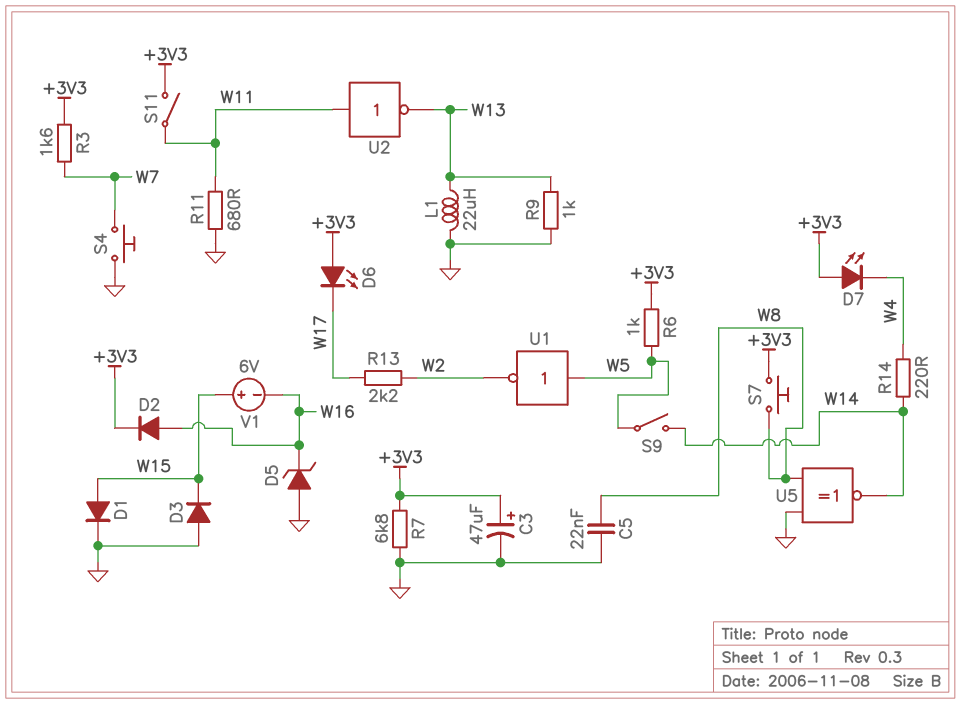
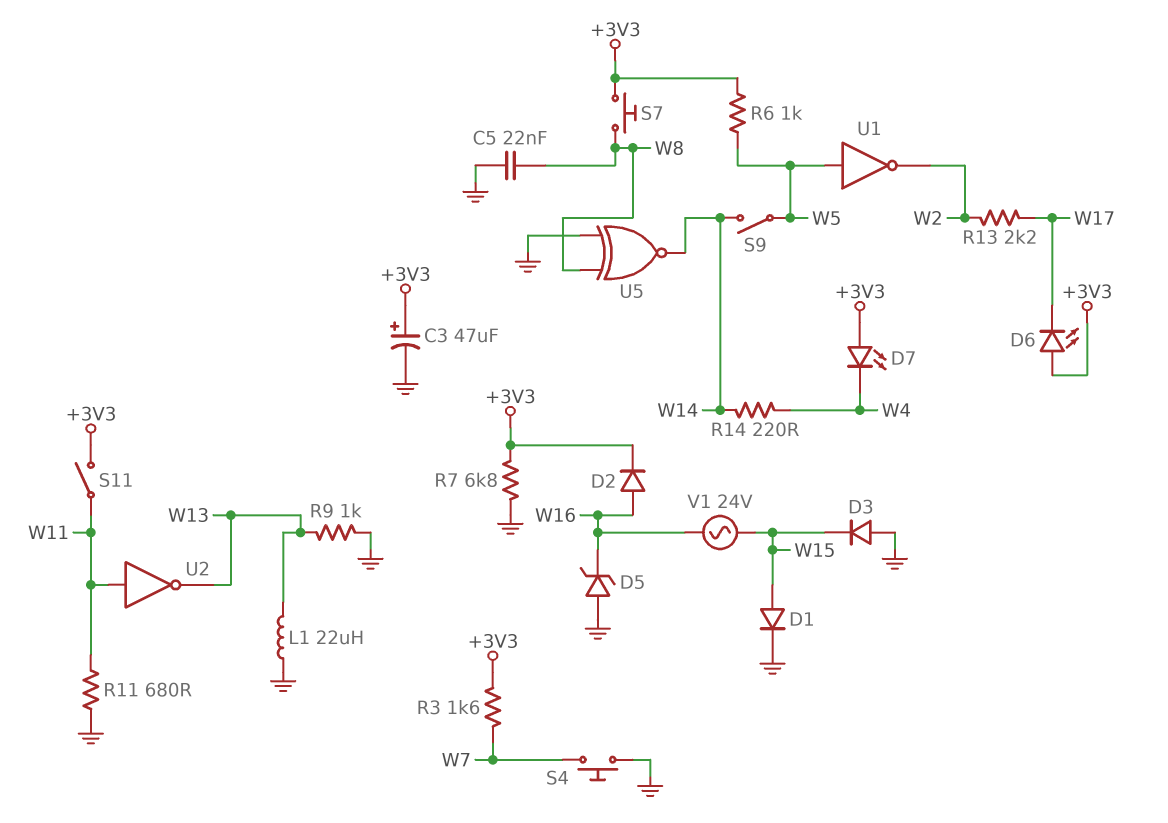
V1: 6V (plus W15, minus W16) -> AC 24V (W15, W16)

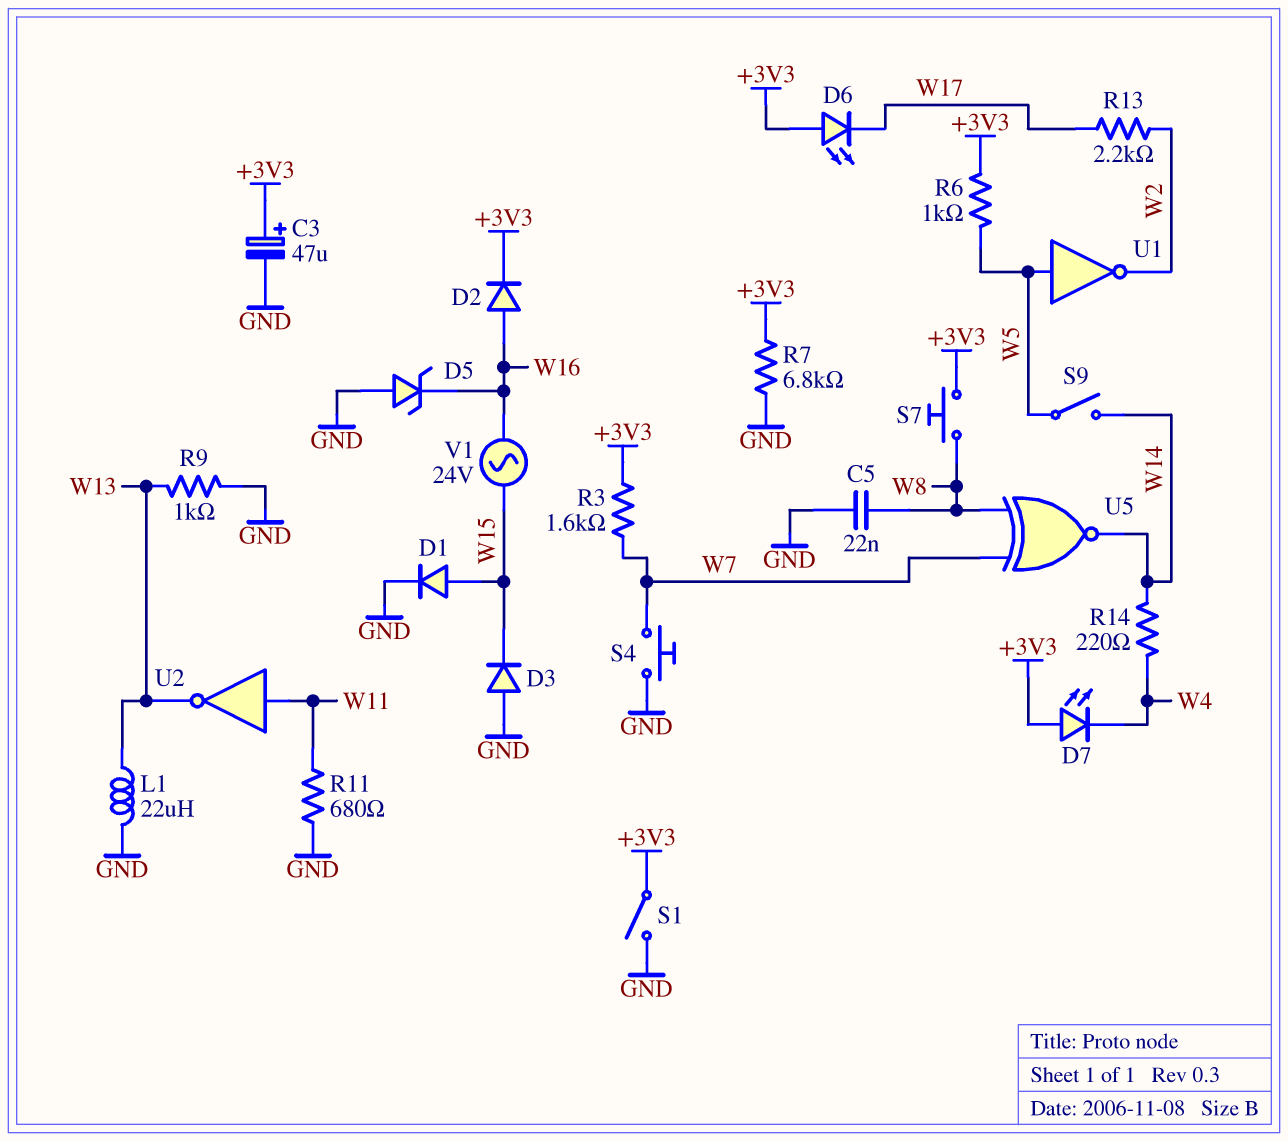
S1: none -> switch (+3V3, GND)
S11: switch (+3V3, W11) -> none
U5: XNOR (in GND, in W8, out W14) -> XNOR (in W7, in W8, out W14)

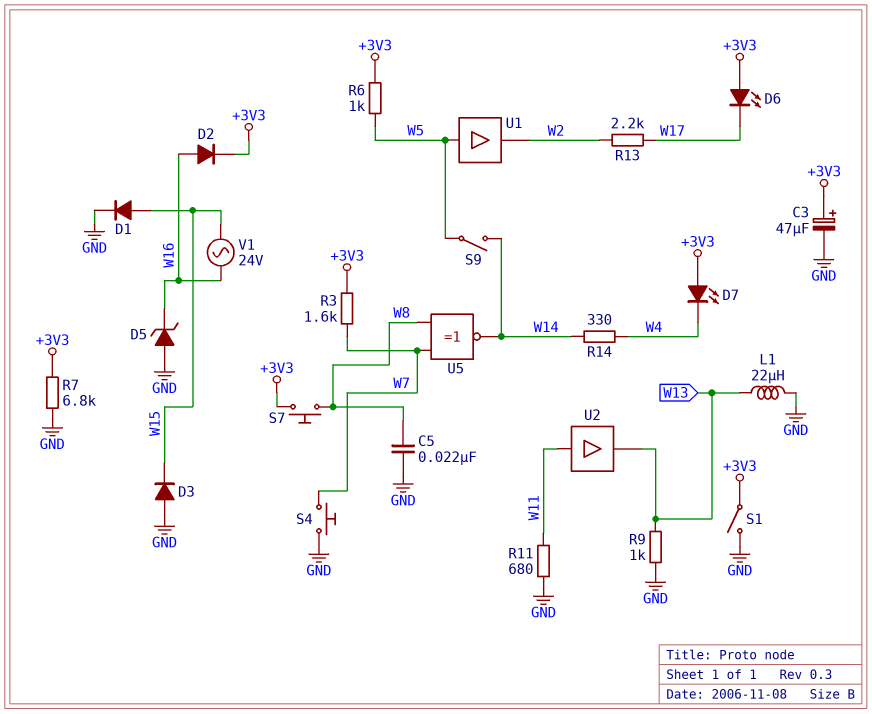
R14: 220 (W4, W14) -> 330 (W4, W14)
U1: NOT (in W5, out W2) -> buffer (in W5, out W2)
U2: NOT (in W11, out W13) -> buffer (in W11, out W13)

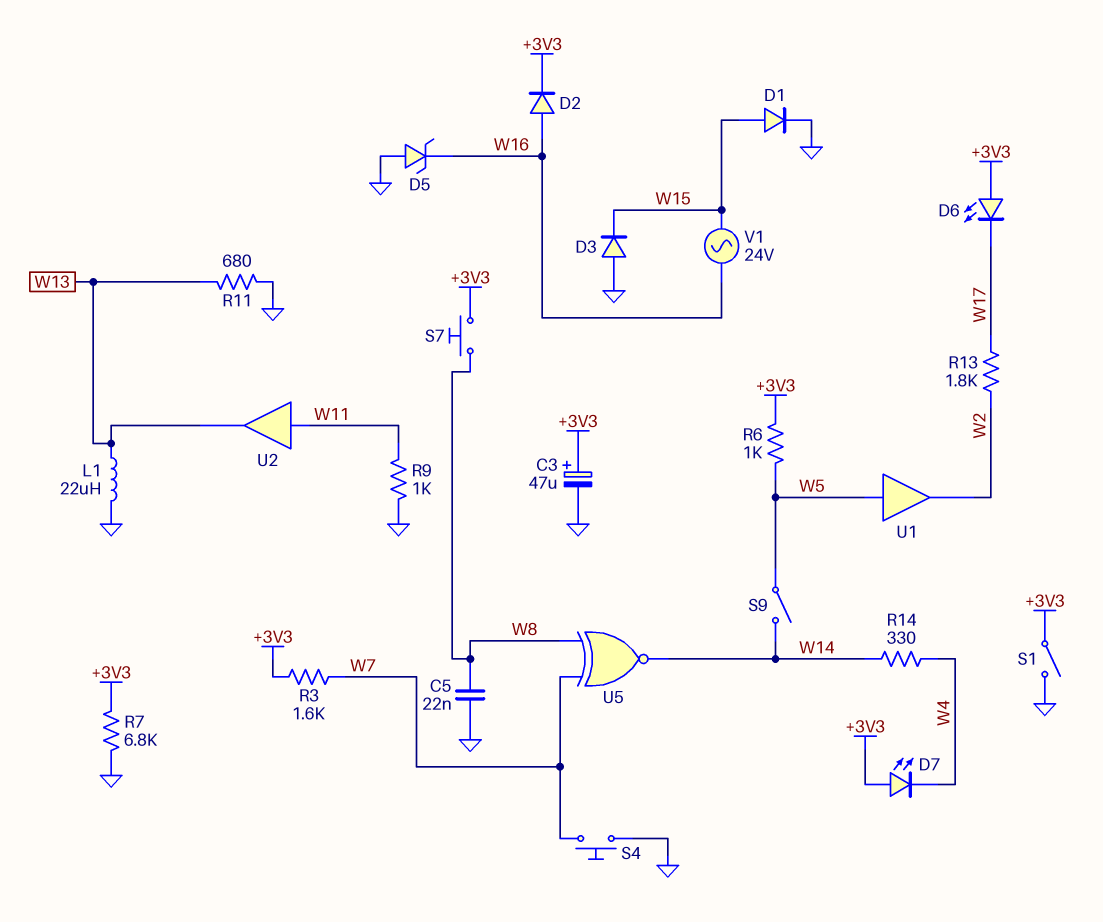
R9: 1k (GND, W13) -> 1k (GND, W11)
R11: 680 (GND, W11) -> 680 (GND, W13)
R13: 2.2k (W2, W17) -> 1.8k (W2, W17)

